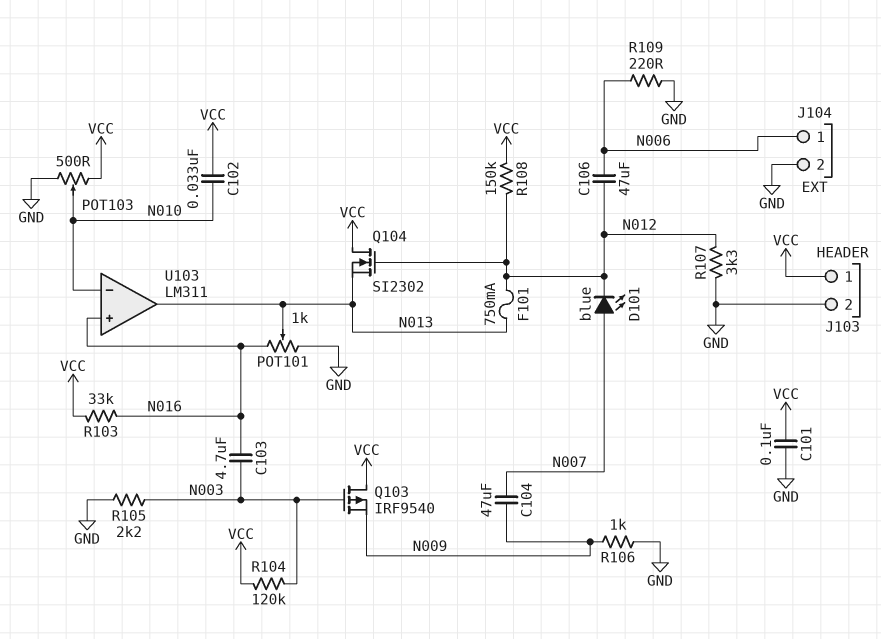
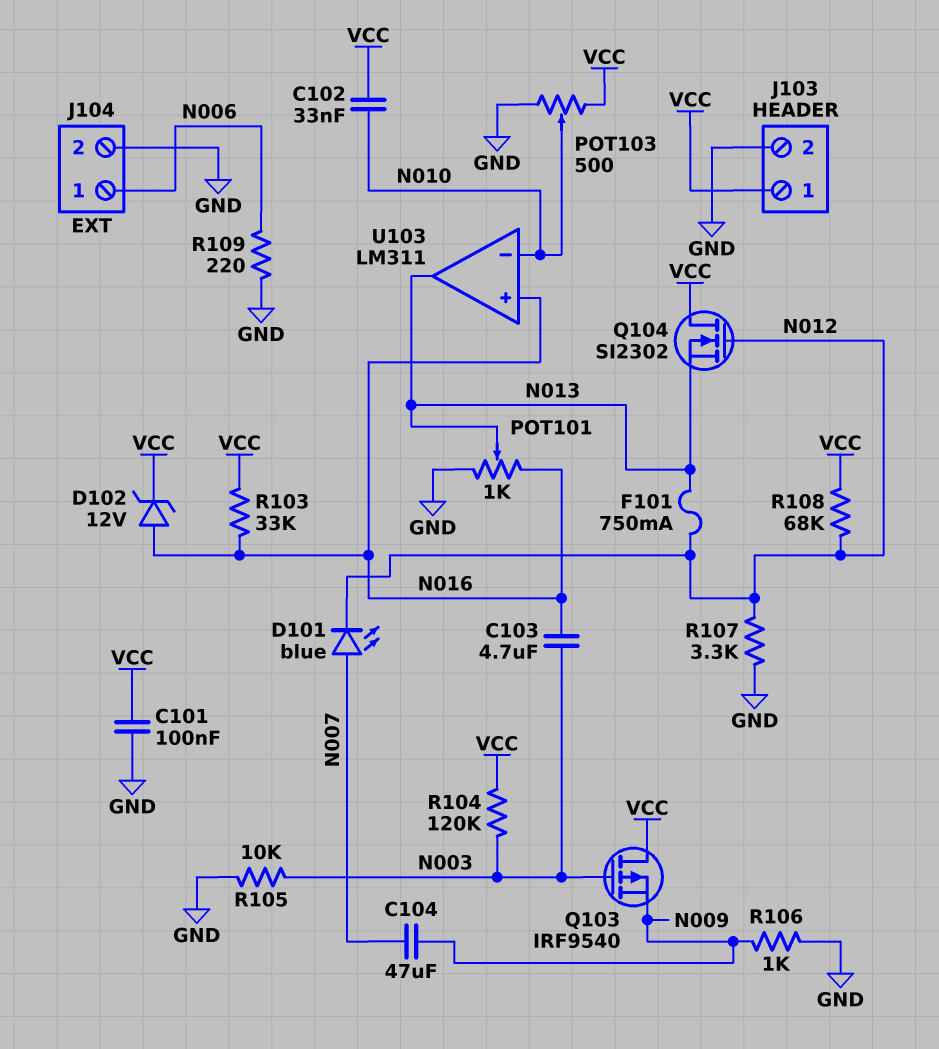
C106: 47uF (N006, N012) -> none
D102: none -> zener 12V (A N016, K VCC)
R105: 2.2k (GND, N003) -> 10k (GND, N003)
R108: 150k (N012, VCC) -> 68k (N012, VCC)

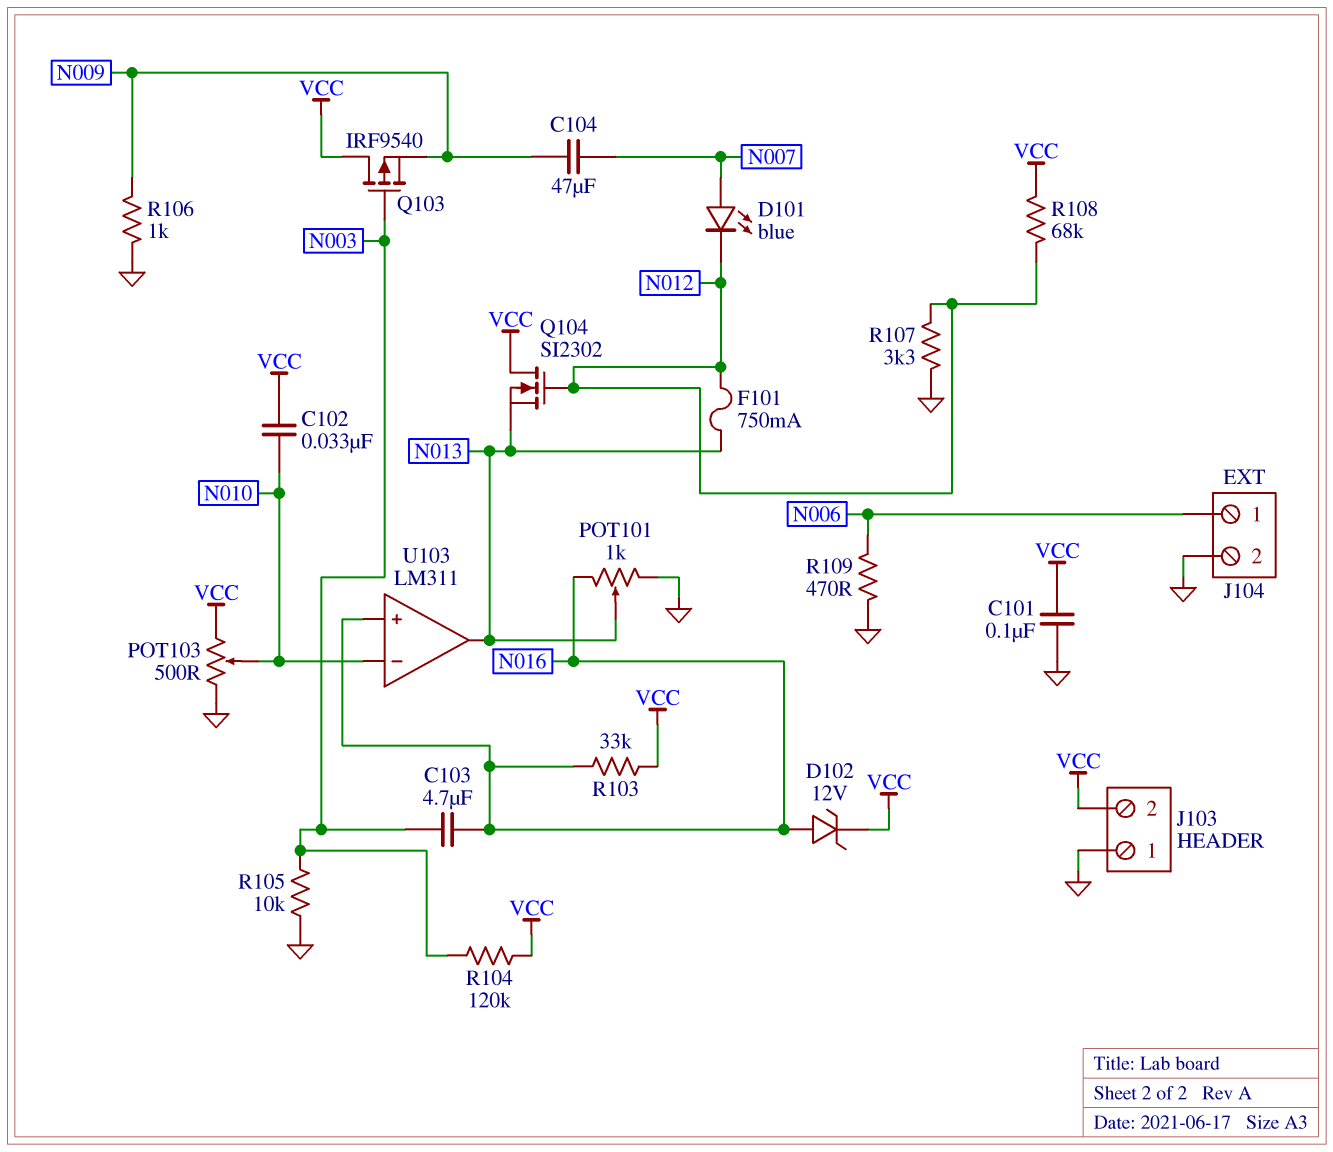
J103 pin 1: VCC -> GND
J103 pin 2: GND -> VCC
R109: 220 (GND, N006) -> 470 (GND, N006)

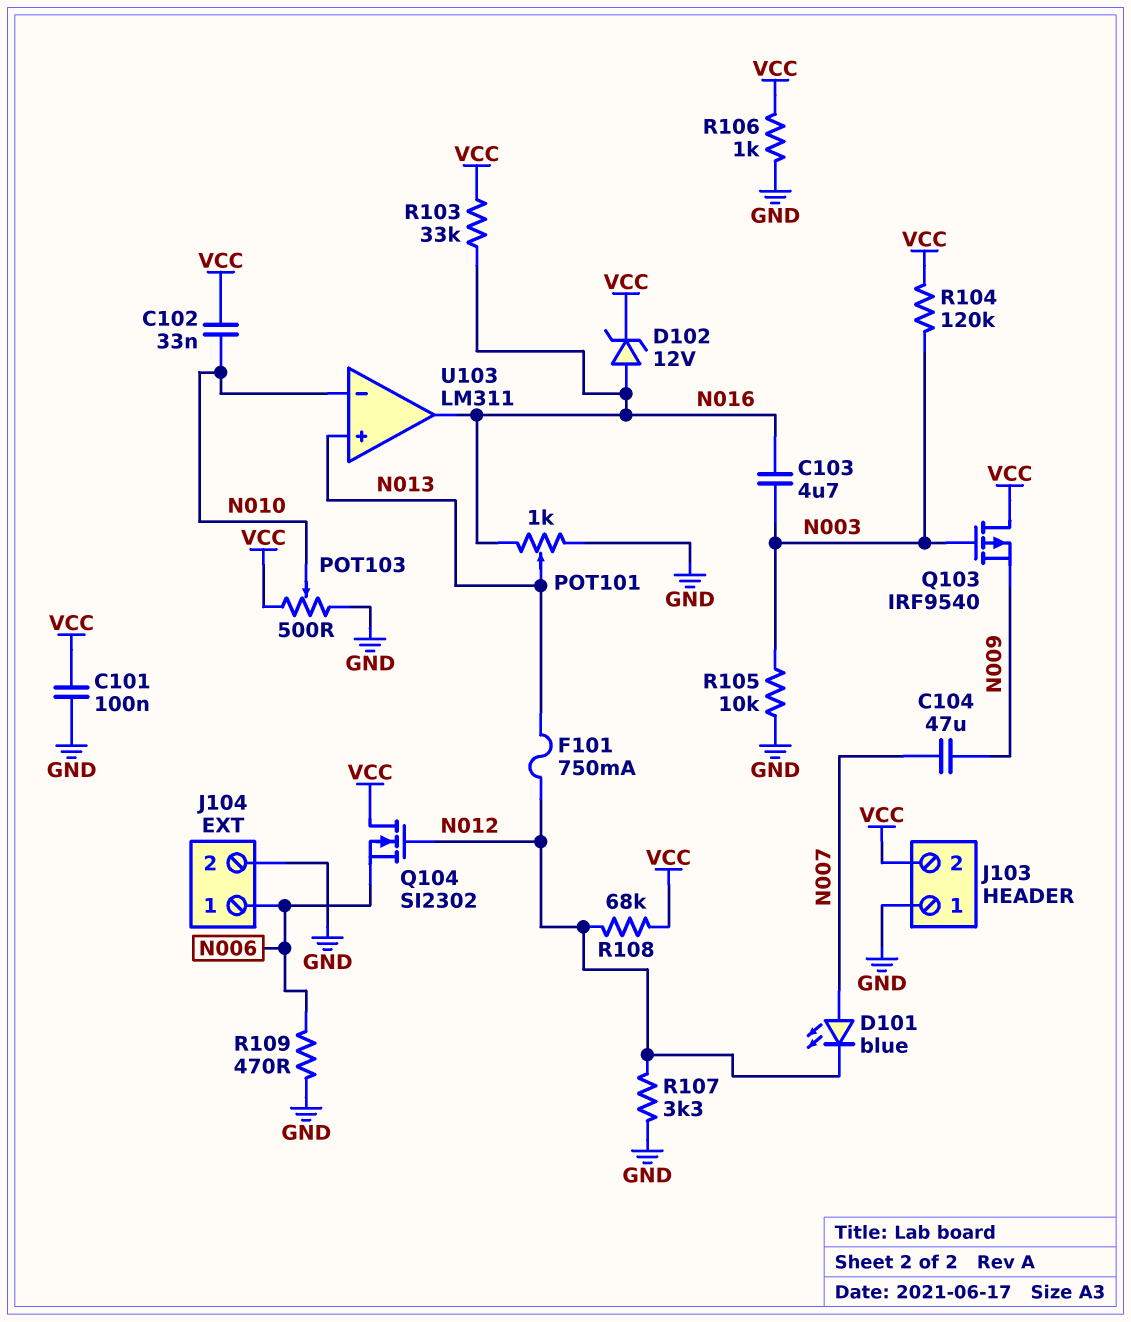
Q104: NMOS SI2302 (G N012, D VCC, S N013) -> NMOS SI2302 (G N012, D VCC, S N006)
R106: 1k (GND, N009) -> 1k (GND, VCC)
U103 pin in+: N016 -> N013
U103 pin out: N013 -> N016

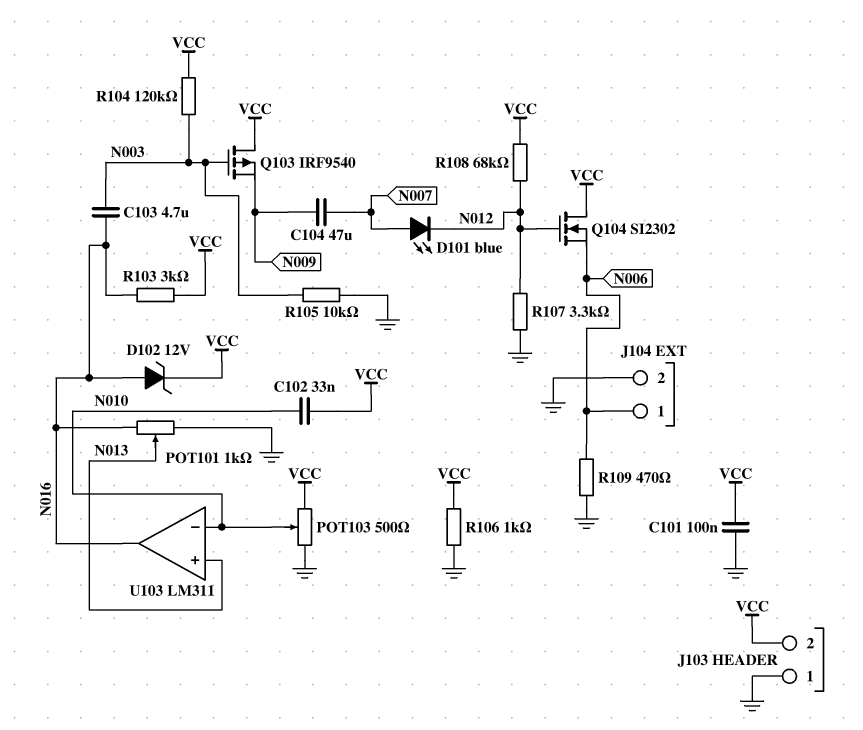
F101: 750mA (N012, N013) -> none
R103: 33k (N016, VCC) -> 3k (N016, VCC)

